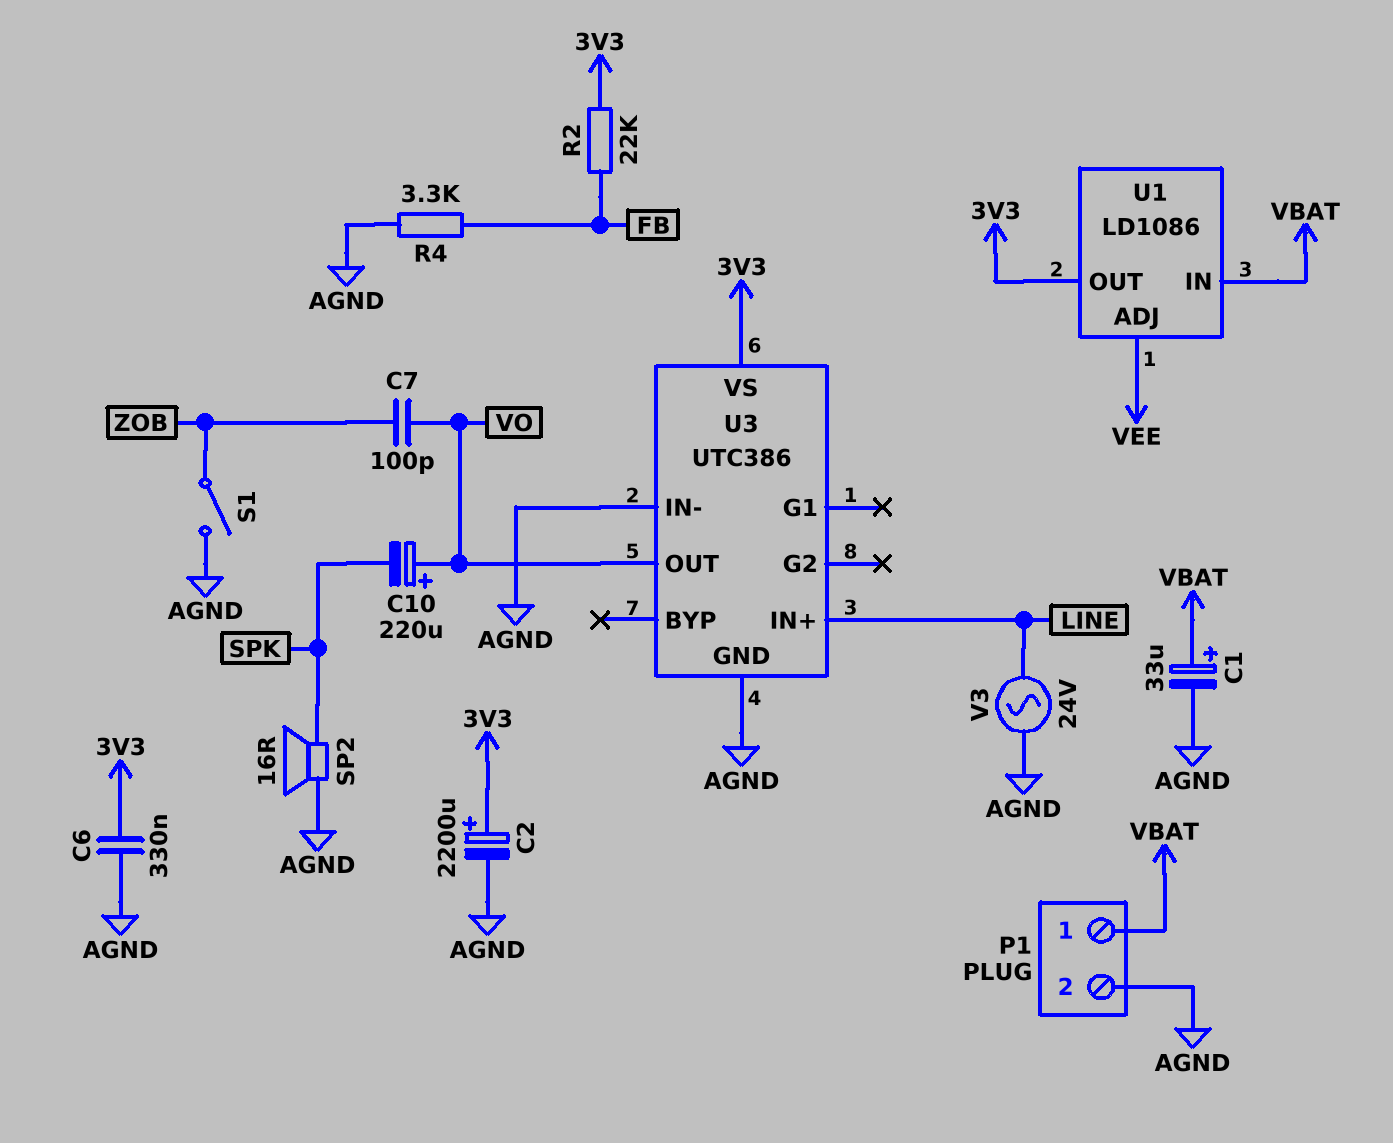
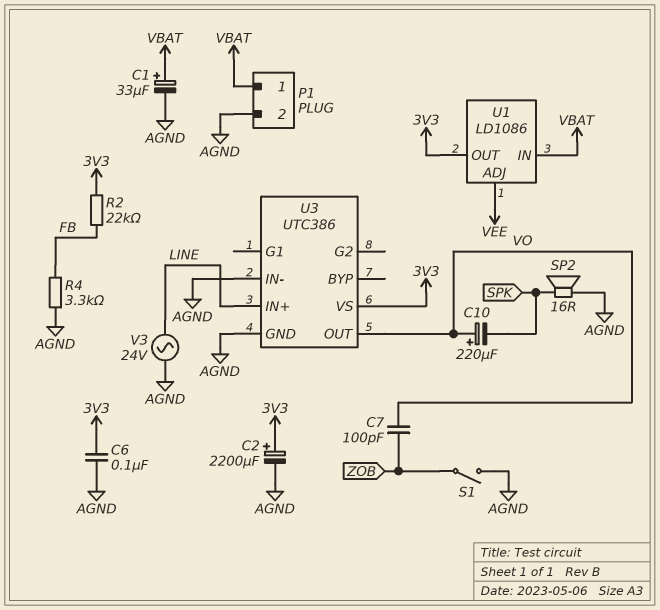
C6: 330nF (3V3, AGND) -> 100nF (3V3, AGND)

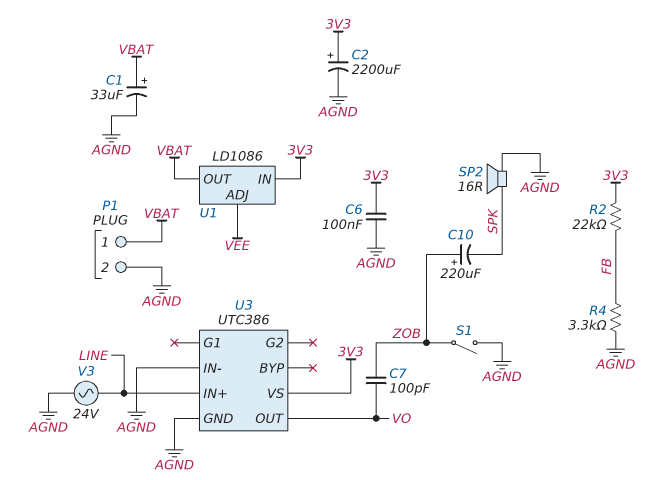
C10: 220uF (plus VO, minus SPK) -> 220uF (plus ZOB, minus SPK)
U1 pin IN: VBAT -> 3V3
U1 pin OUT: 3V3 -> VBAT

